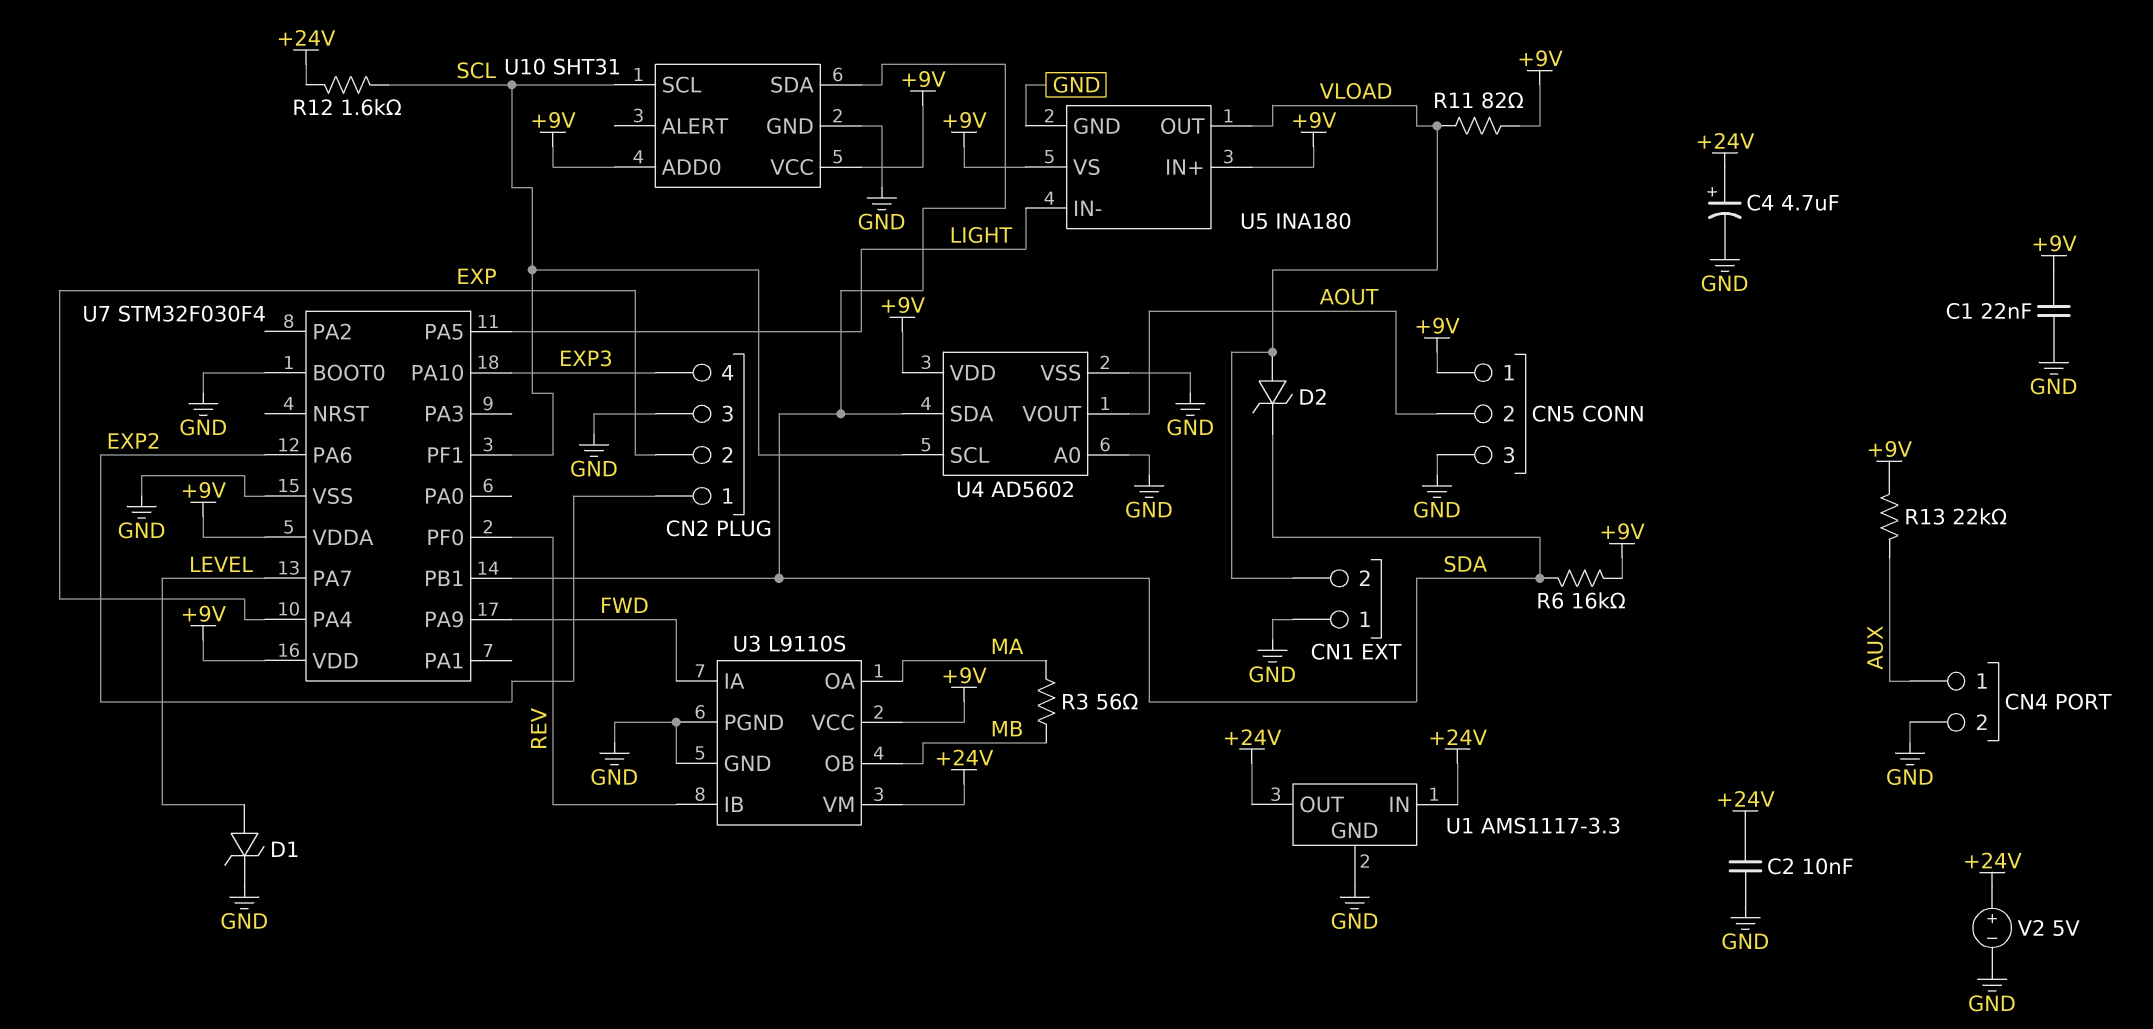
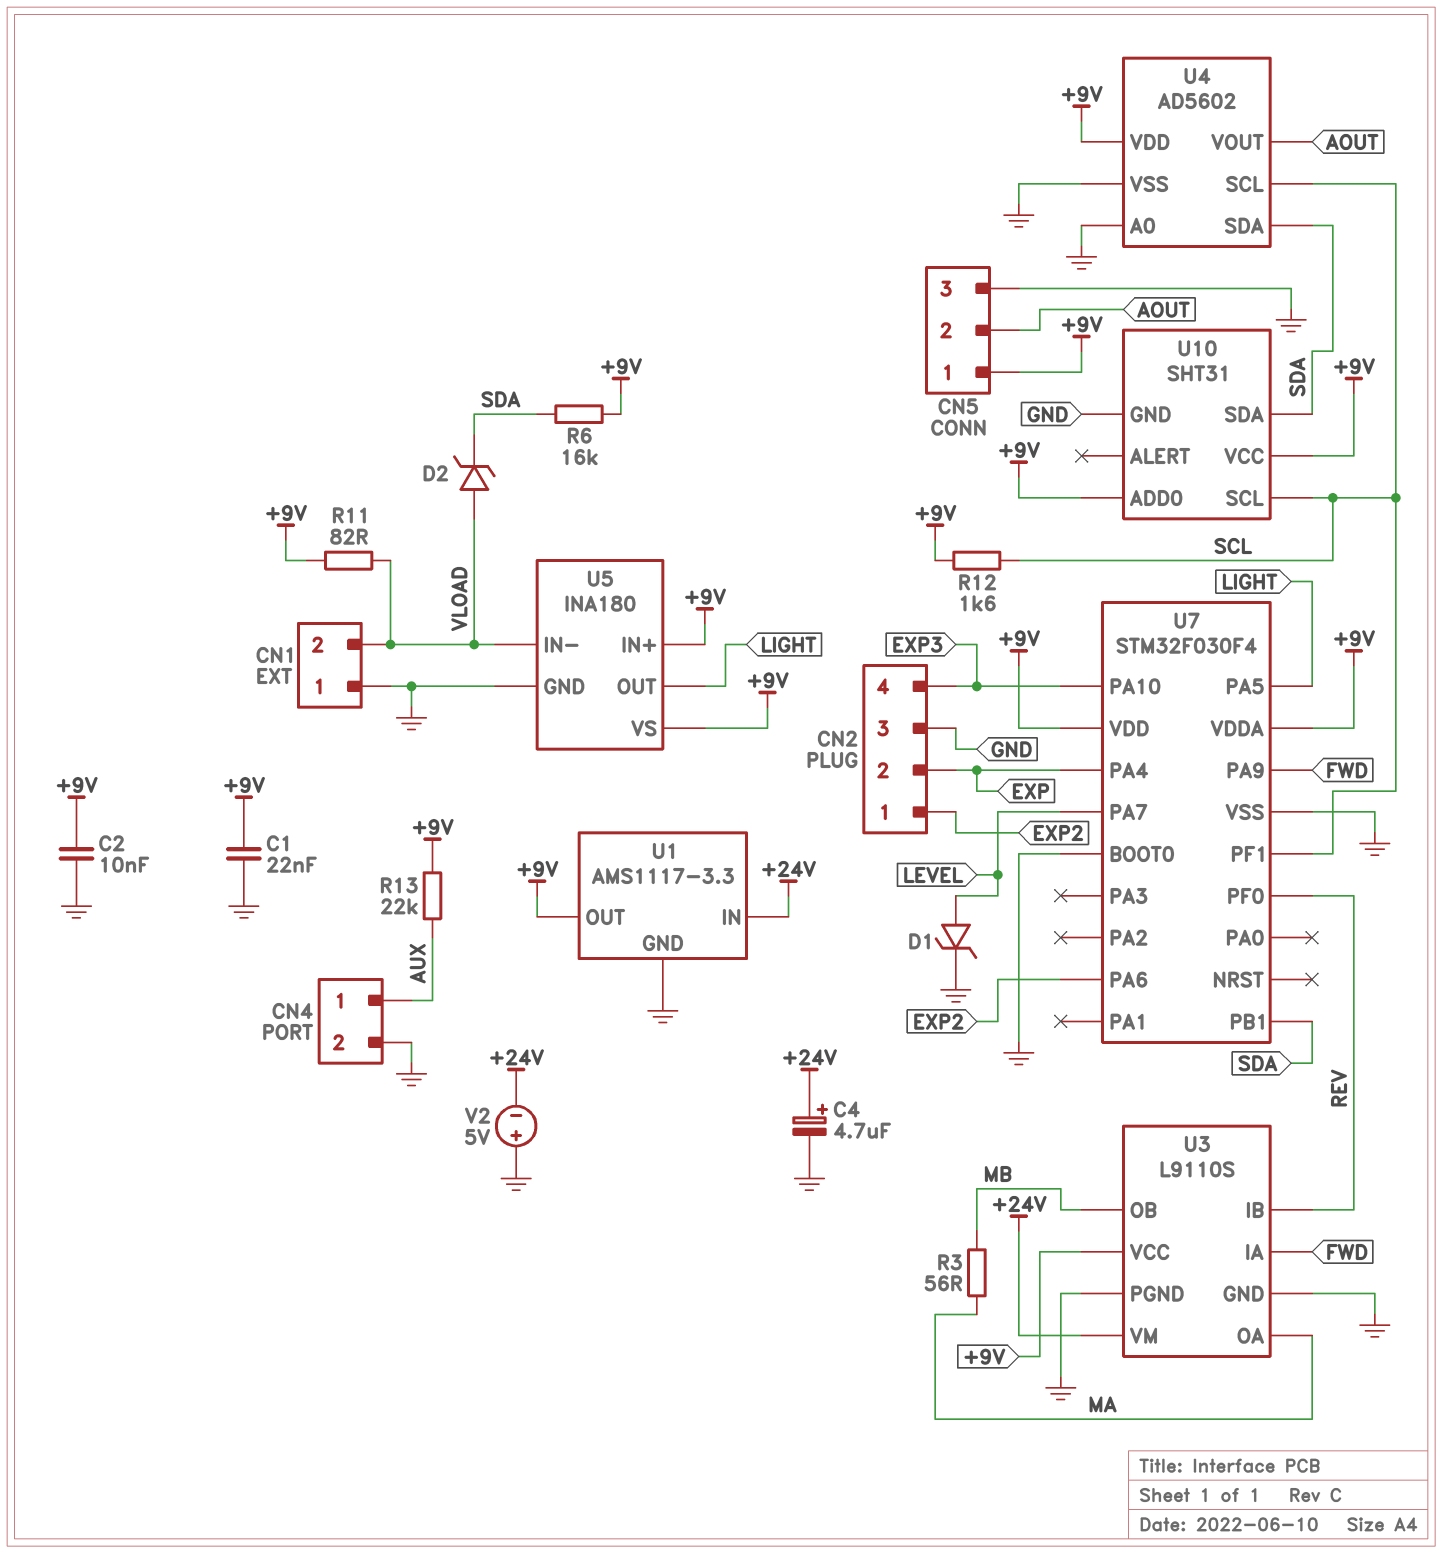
C2: 10nF (+24V, GND) -> 10nF (+9V, GND)
R12: 1.6k (+24V, SCL) -> 1.6k (+9V, SCL)
U1 pin OUT: +24V -> +9V
U5 pin IN-: LIGHT -> VLOAD
U5 pin OUT: VLOAD -> LIGHT
V2: 5V (plus +24V, minus GND) -> 5V (plus GND, minus +24V)

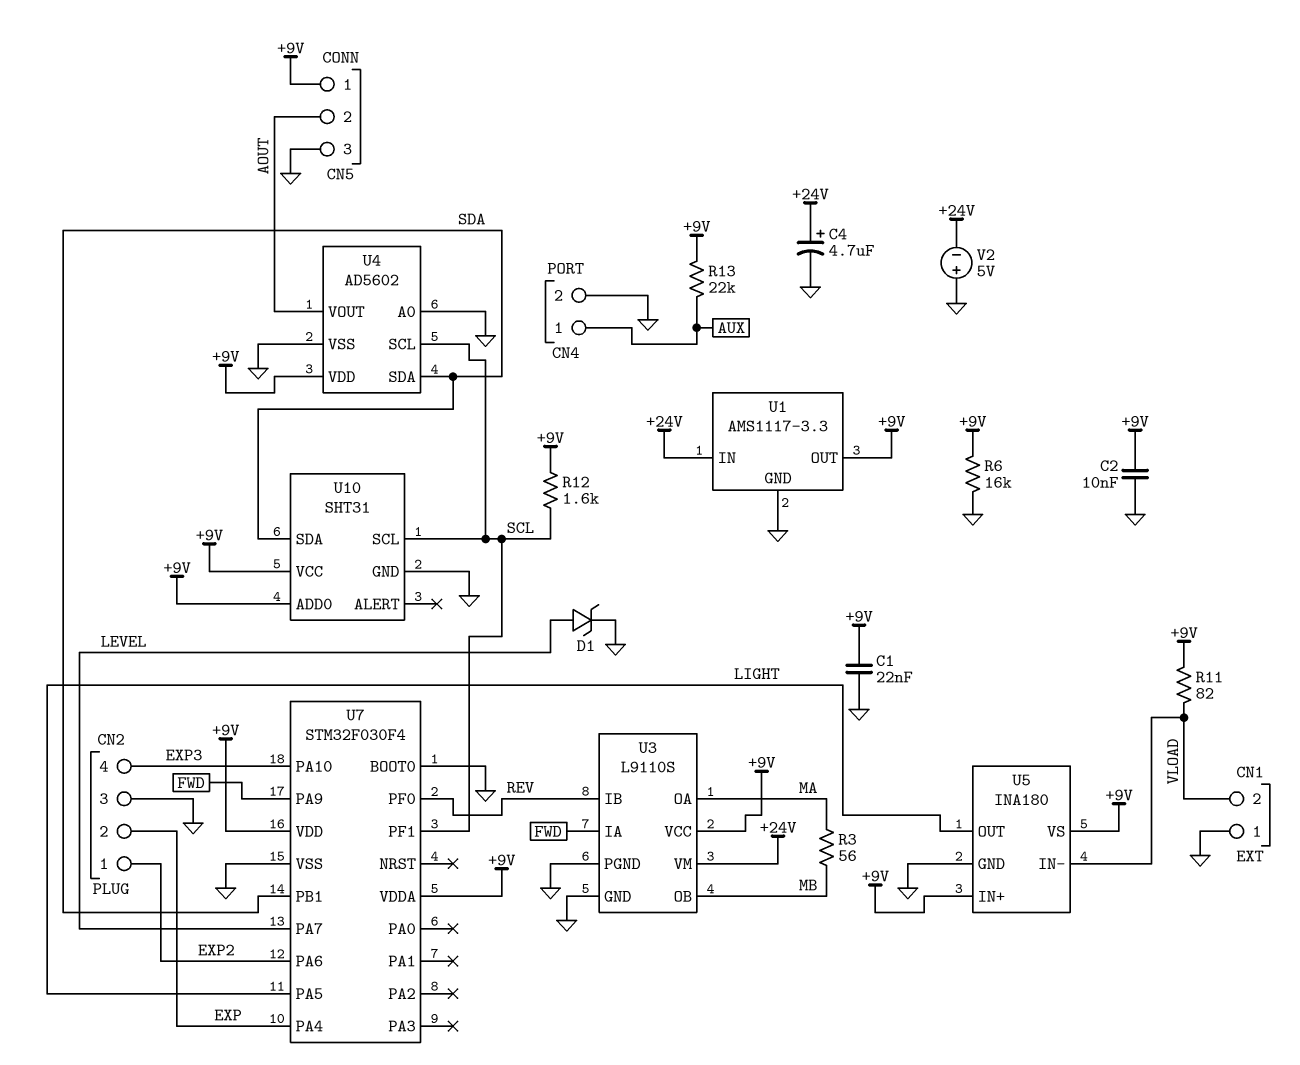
D2: zener (A VLOAD, K SDA) -> none
R6: 16k (+9V, SDA) -> 16k (+9V, GND)

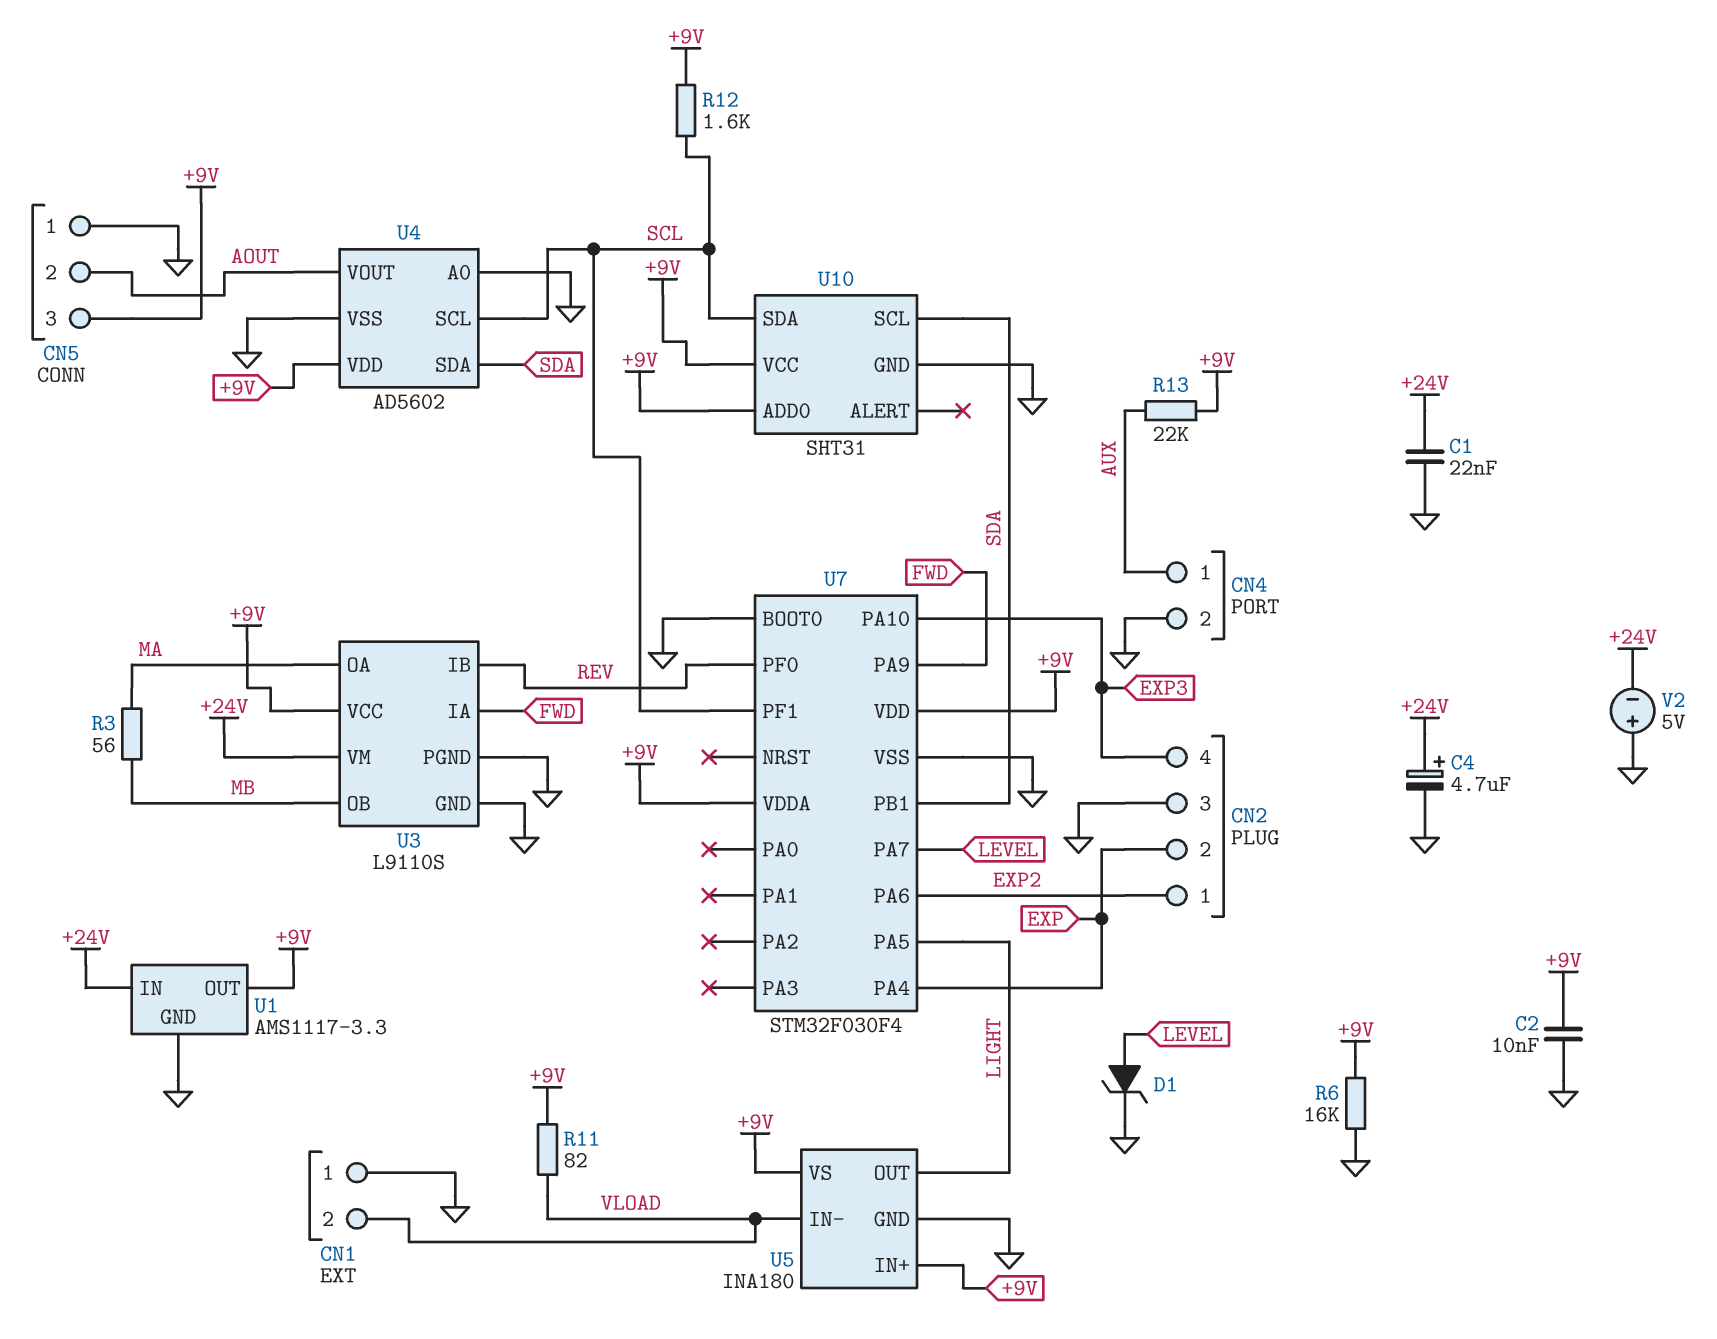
C1: 22nF (+9V, GND) -> 22nF (+24V, GND)
CN5 pin 1: +9V -> GND
CN5 pin 3: GND -> +9V
U10 pin SCL: SCL -> SDA
U10 pin SDA: SDA -> SCL

